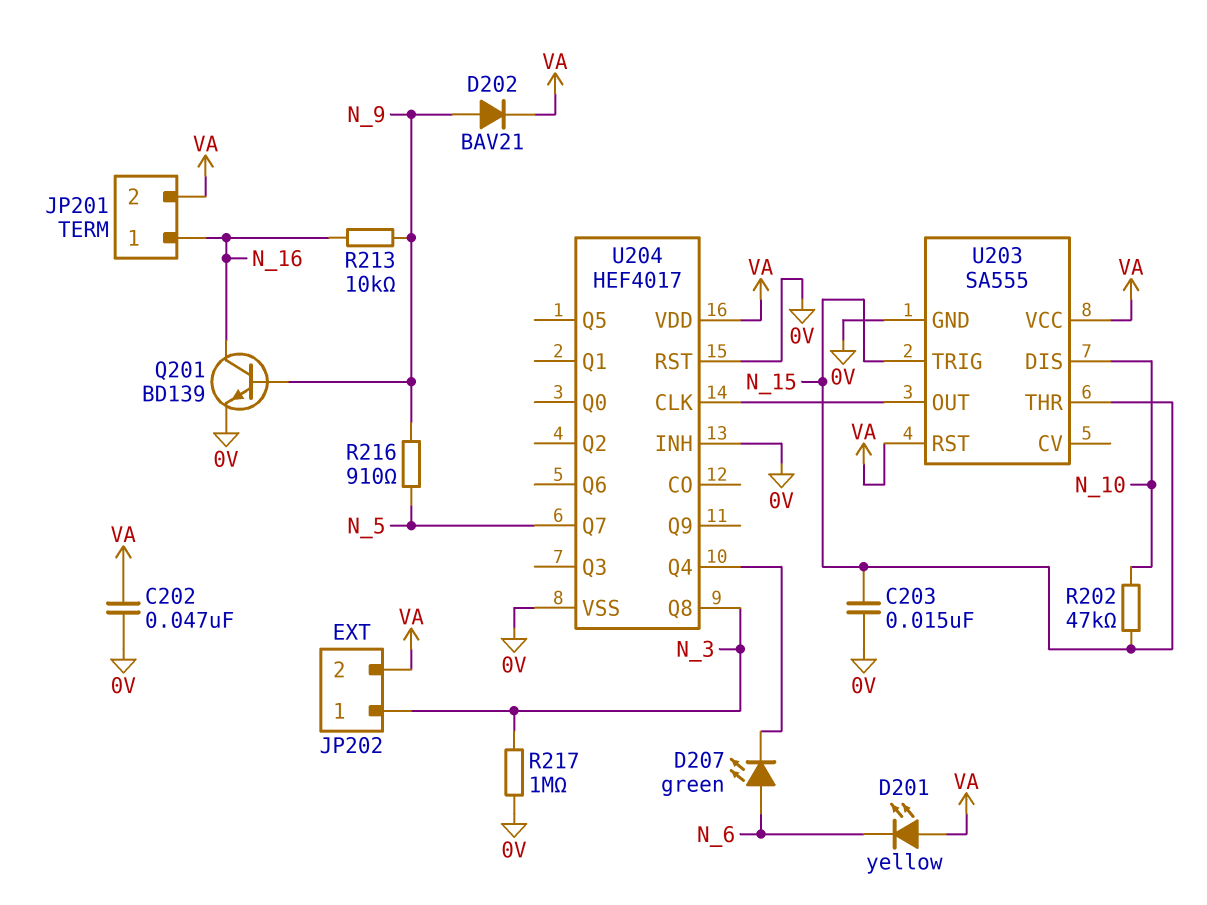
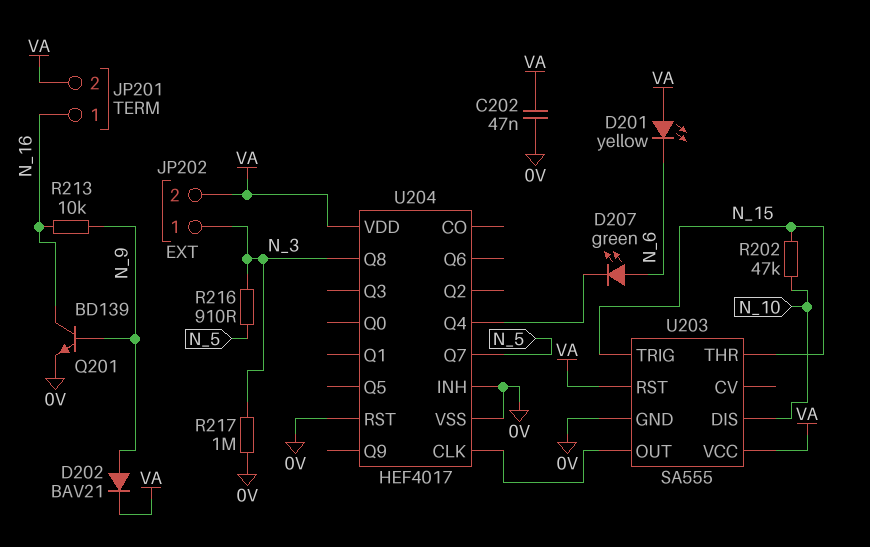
C203: 15nF (0V, N_15) -> none
R216: 910 (N_5, N_9) -> 910 (N_3, N_5)

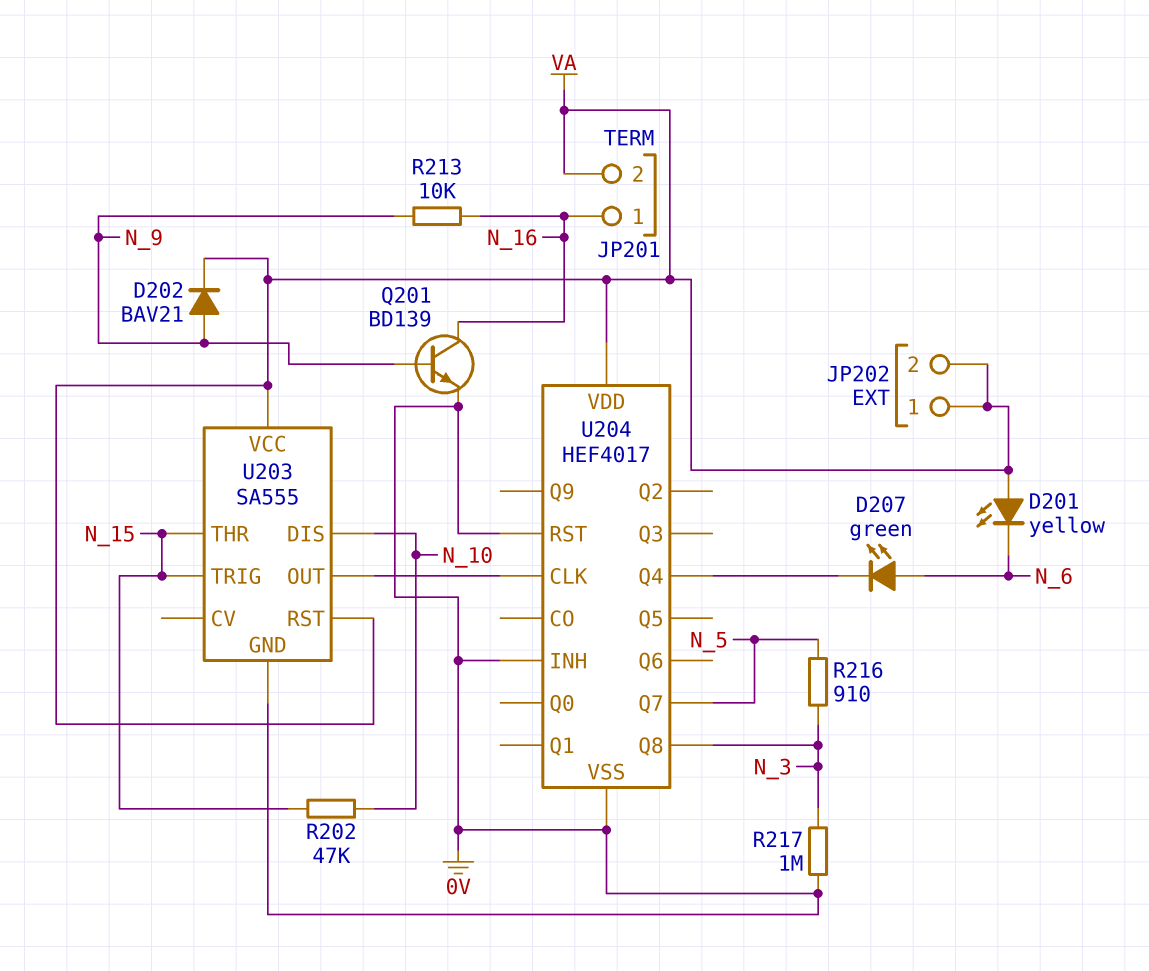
C202: 47nF (0V, VA) -> none
JP202 pin 1: N_3 -> VA

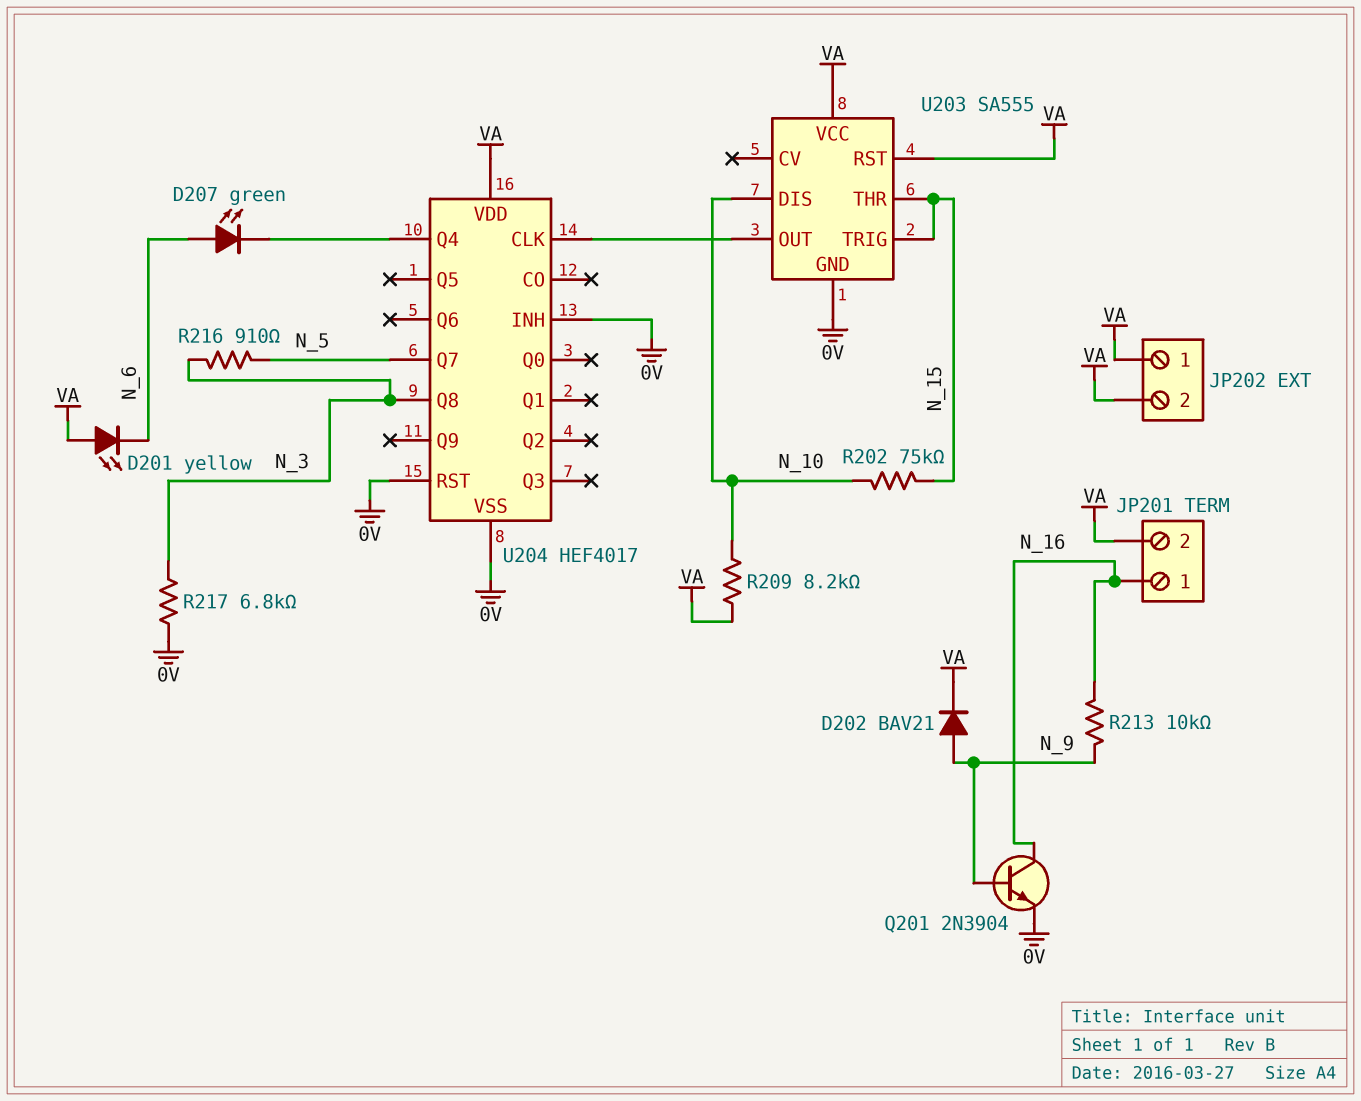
Q201: NPN BD139 (B N_9, C N_16, E 0V) -> NPN 2N3904 (B N_9, C N_16, E 0V)
R202: 47k (N_10, N_15) -> 75k (N_10, N_15)
R209: none -> 8.2k (N_10, VA)
R217: 1M (0V, N_3) -> 6.8k (0V, N_3)

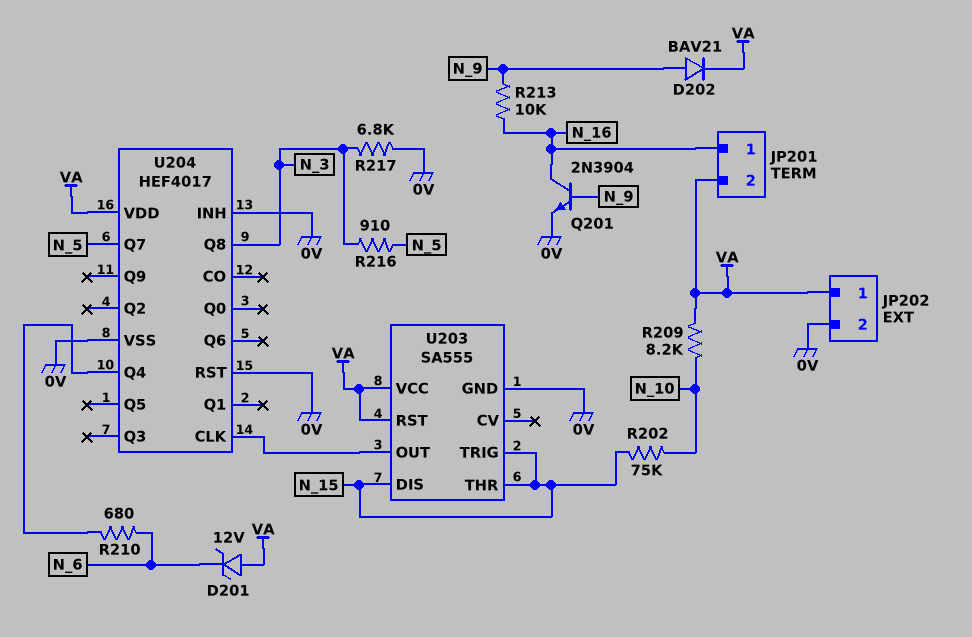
D201: LED yellow (A VA, K N_6) -> zener 12V (A VA, K N_6)
D207: LED green (A N_6, K U204/Q4) -> none
JP202 pin 2: VA -> 0V
R210: none -> 680 (N_6, U204/Q4)
U203 pin DIS: N_10 -> N_15

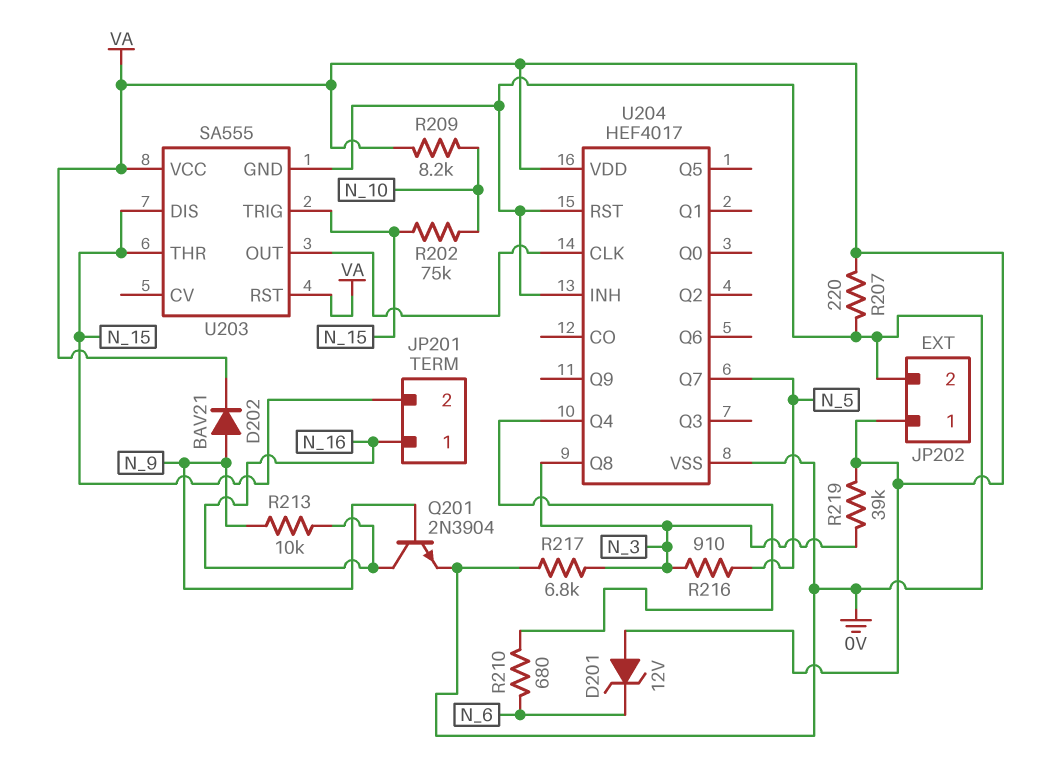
JP201 pin 2: VA -> N_15
R207: none -> 220 (0V, VA)
R219: none -> 39k (N_3, VA)

